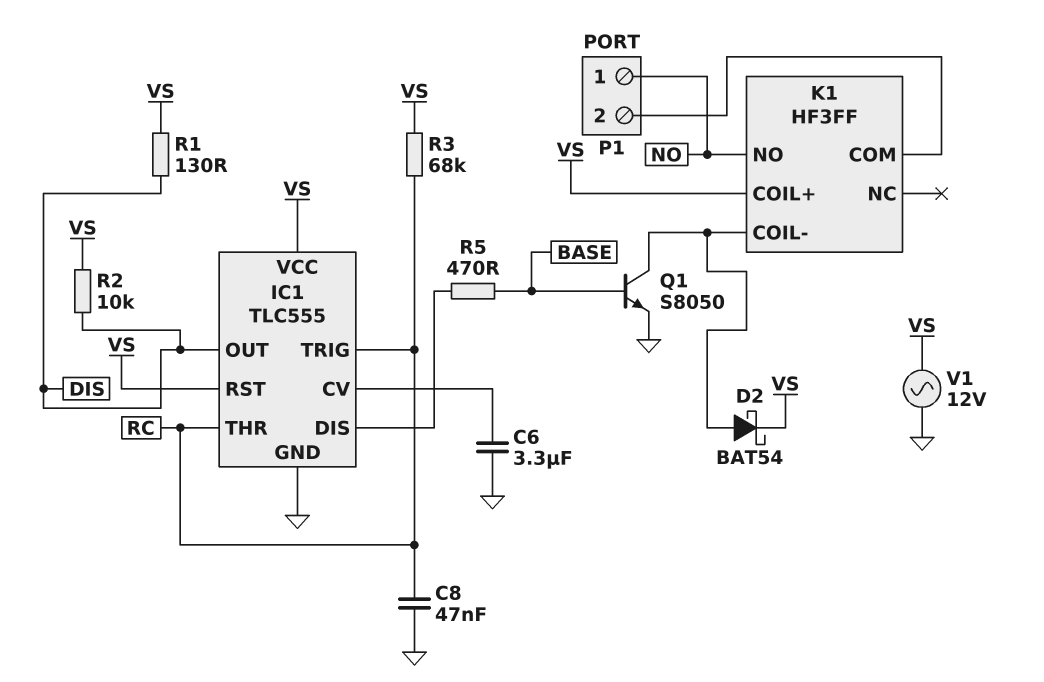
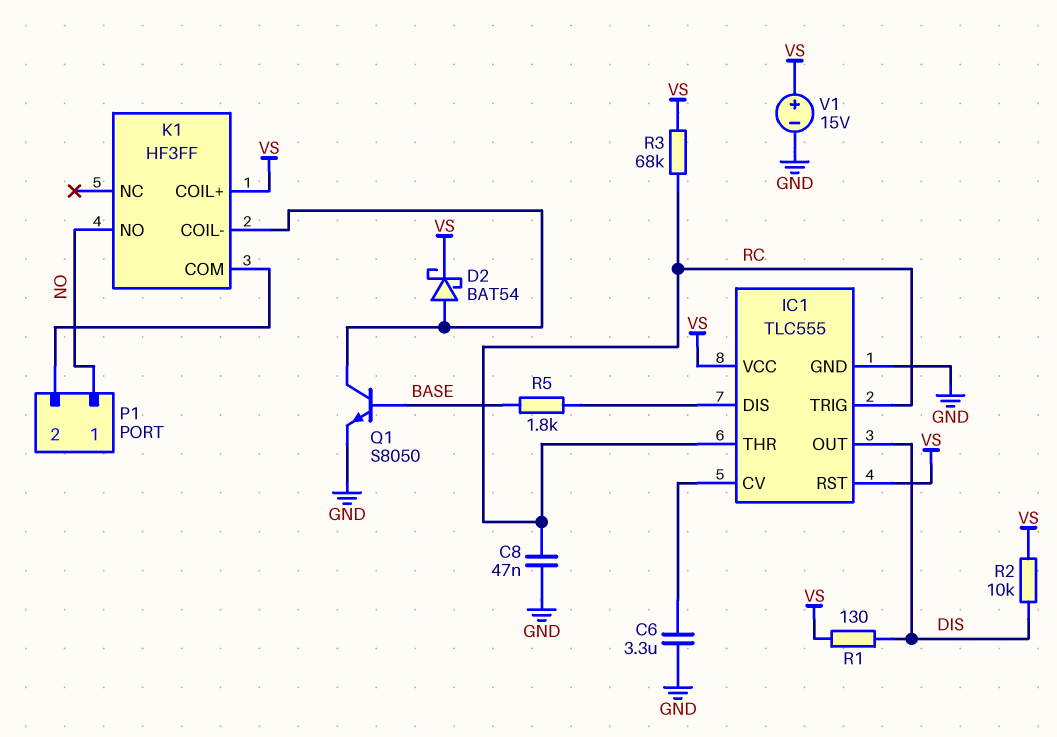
R5: 470 (BASE, IC1/DIS) -> 1.8k (BASE, IC1/DIS)
V1: AC 12V (GND, VS) -> 15V (plus VS, minus GND)

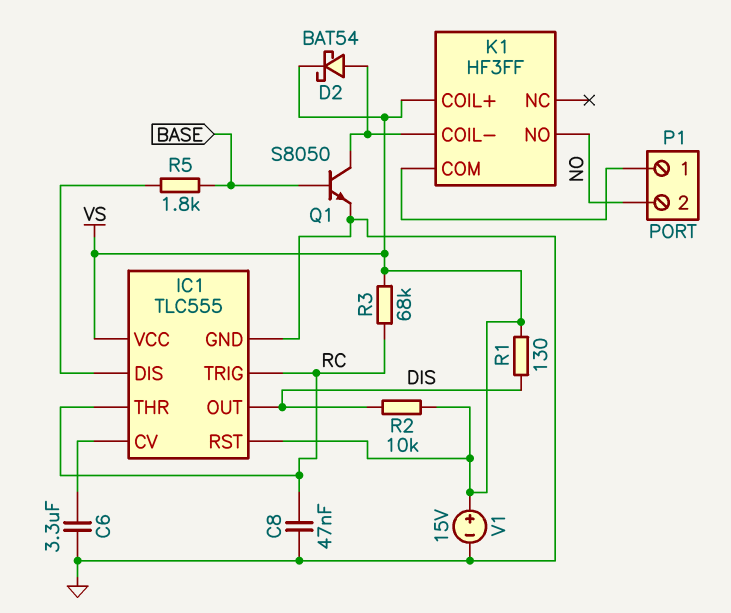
P1 pin 1: NO -> K1/COM
P1 pin 2: K1/COM -> NO

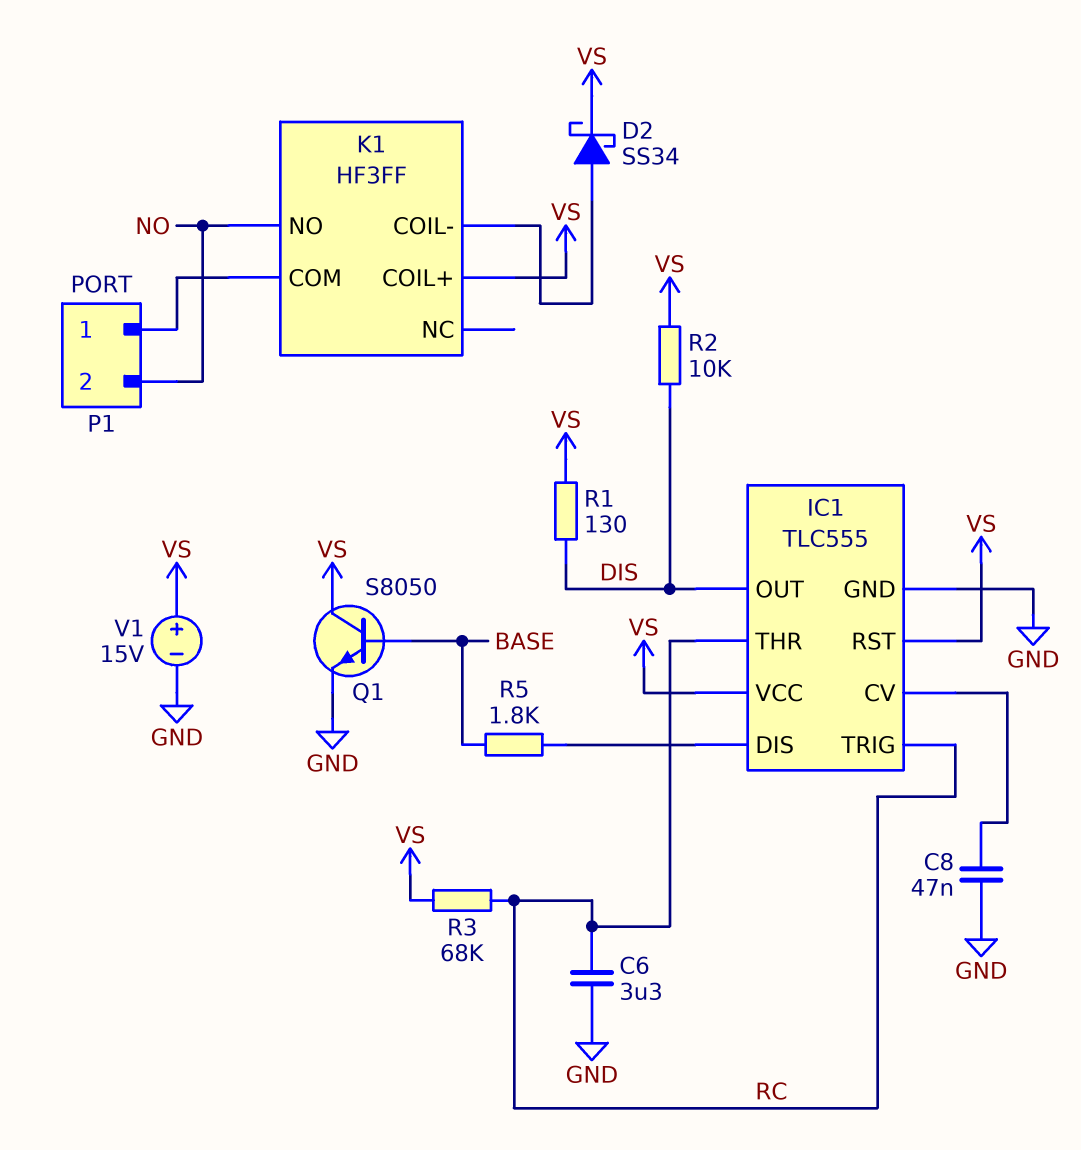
C6: 3.3uF (GND, IC1/CV) -> 3.3uF (GND, RC)
C8: 47nF (GND, RC) -> 47nF (GND, IC1/CV)
D2: schottky BAT54 (A K1/COIL-, K VS) -> schottky SS34 (A K1/COIL-, K VS)
Q1: NPN S8050 (B BASE, C K1/COIL-, E GND) -> NPN S8050 (B BASE, C VS, E GND)

